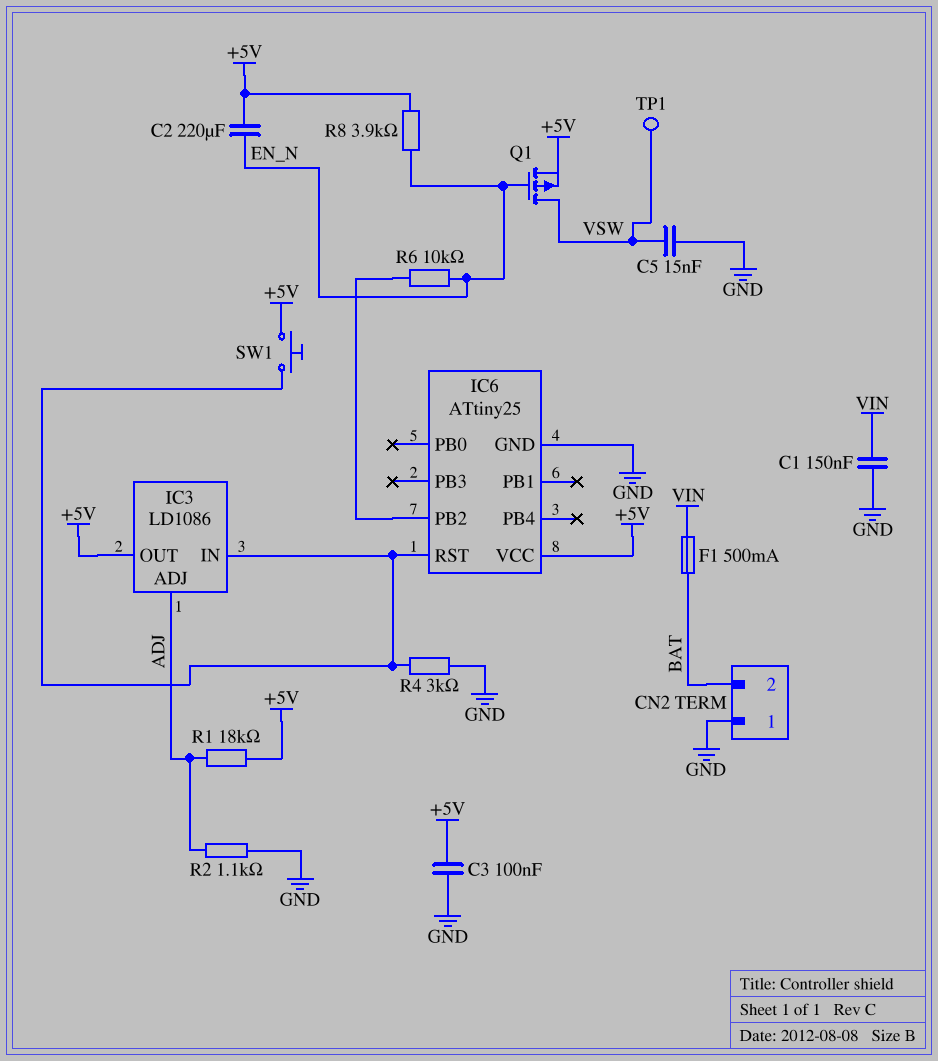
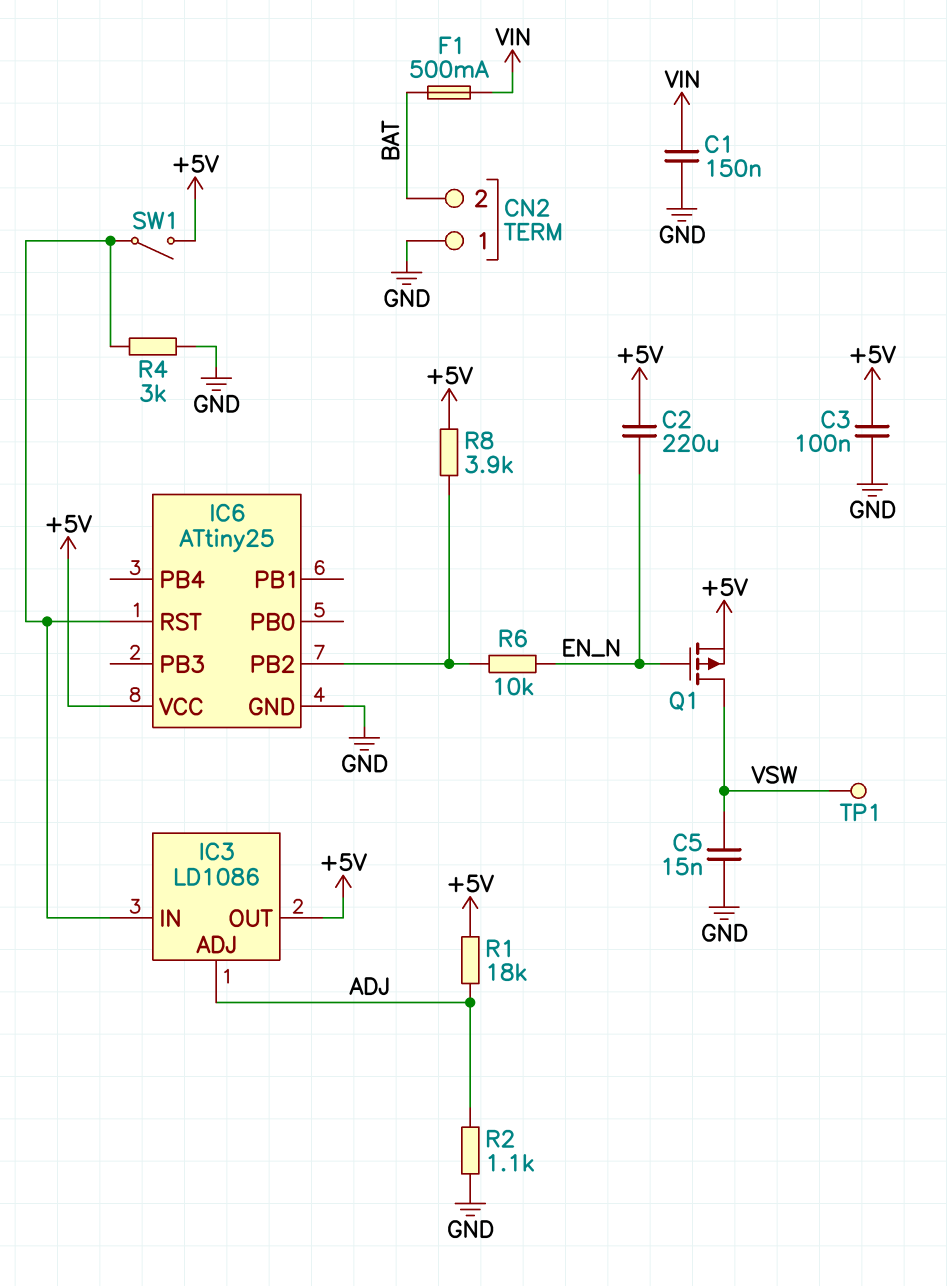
R8: 3.9k (+5V, EN_N) -> 3.9k (+5V, IC6/PB2)
SW1: button (+5V, IC3/IN) -> switch (+5V, IC3/IN)

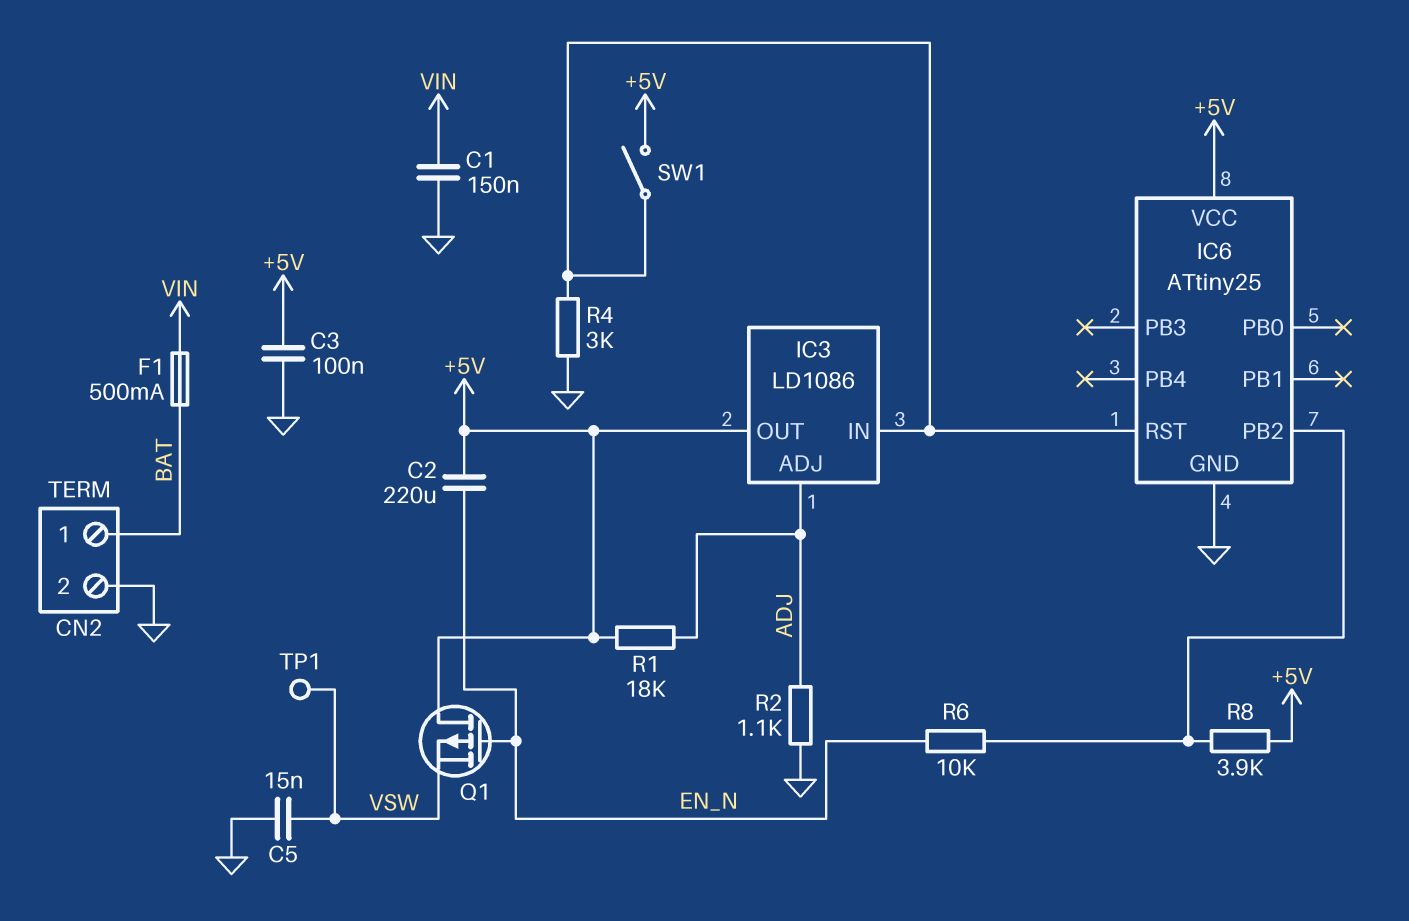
CN2 pin 1: GND -> BAT
CN2 pin 2: BAT -> GND
Q1: PMOS (G EN_N, D VSW, S +5V) -> PMOS (G EN_N, D +5V, S VSW)

